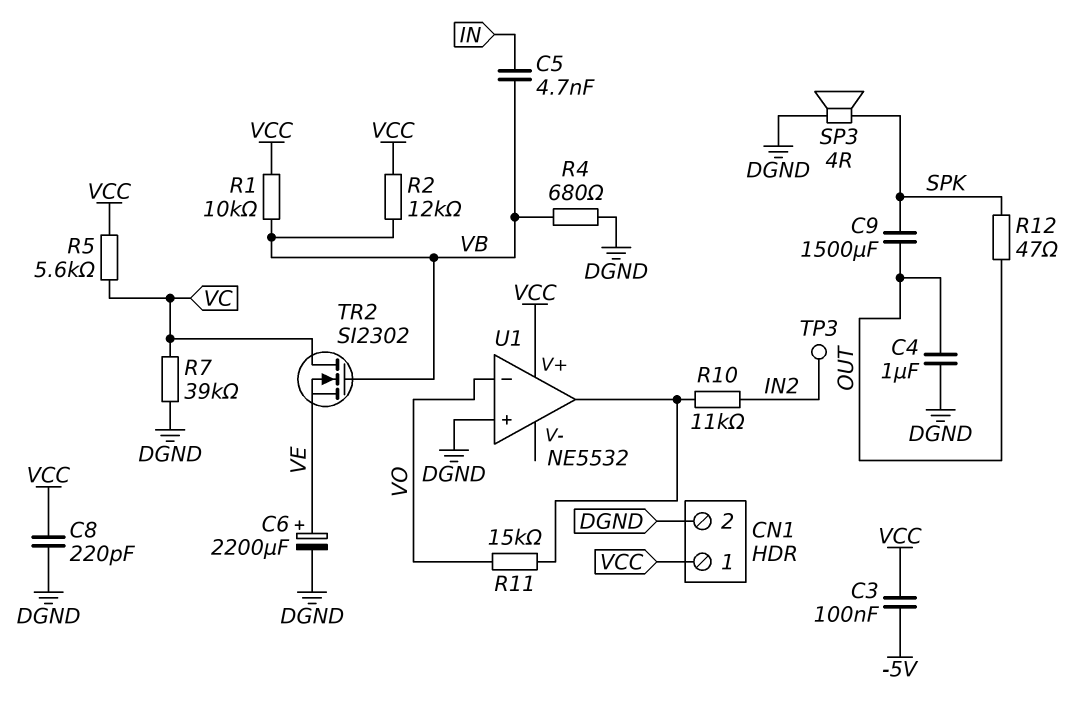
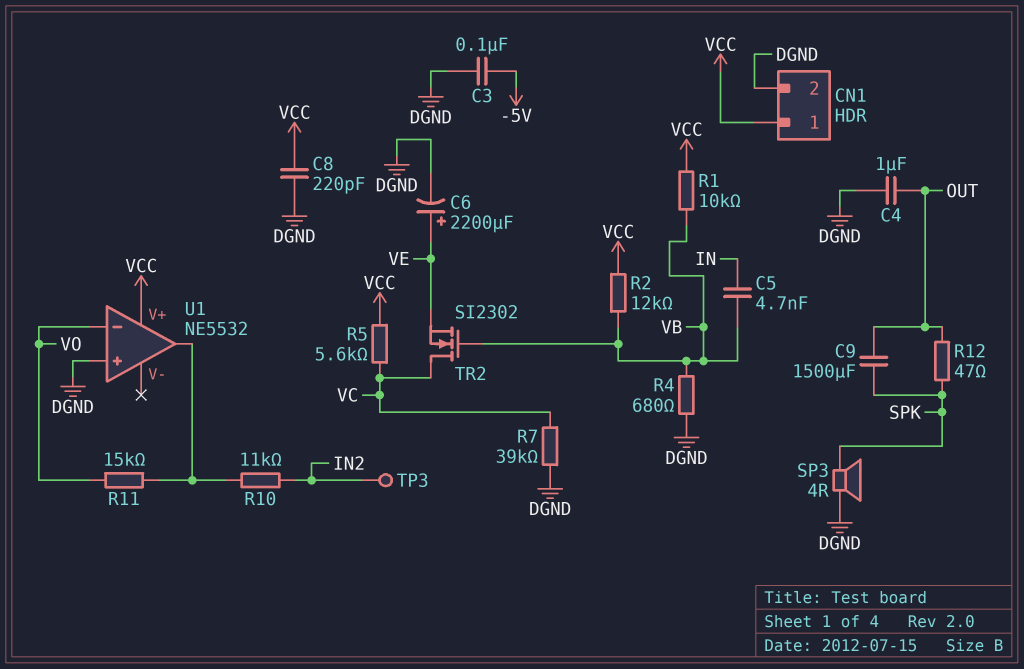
C3: 100nF (-5V, VCC) -> 100nF (-5V, DGND)

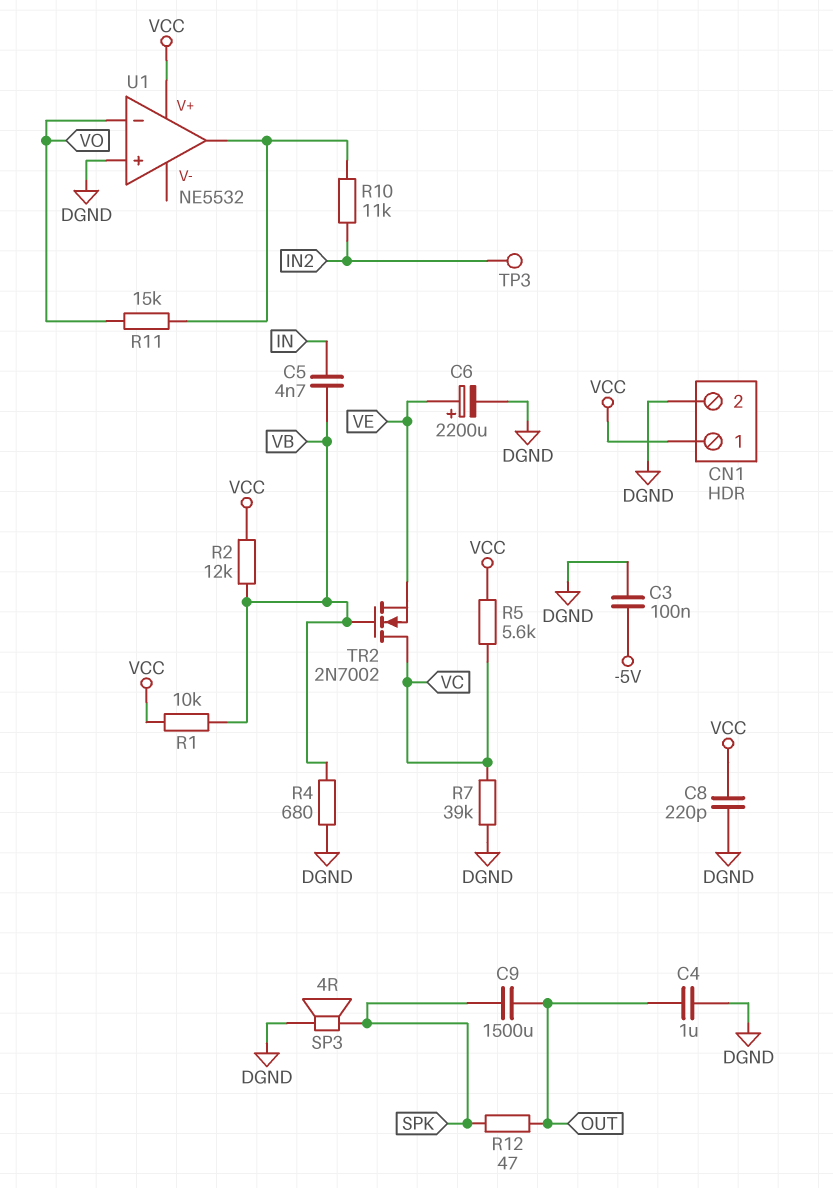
TR2: NMOS SI2302 (G VB, D VC, S VE) -> NMOS 2N7002 (G VB, D VC, S VE)

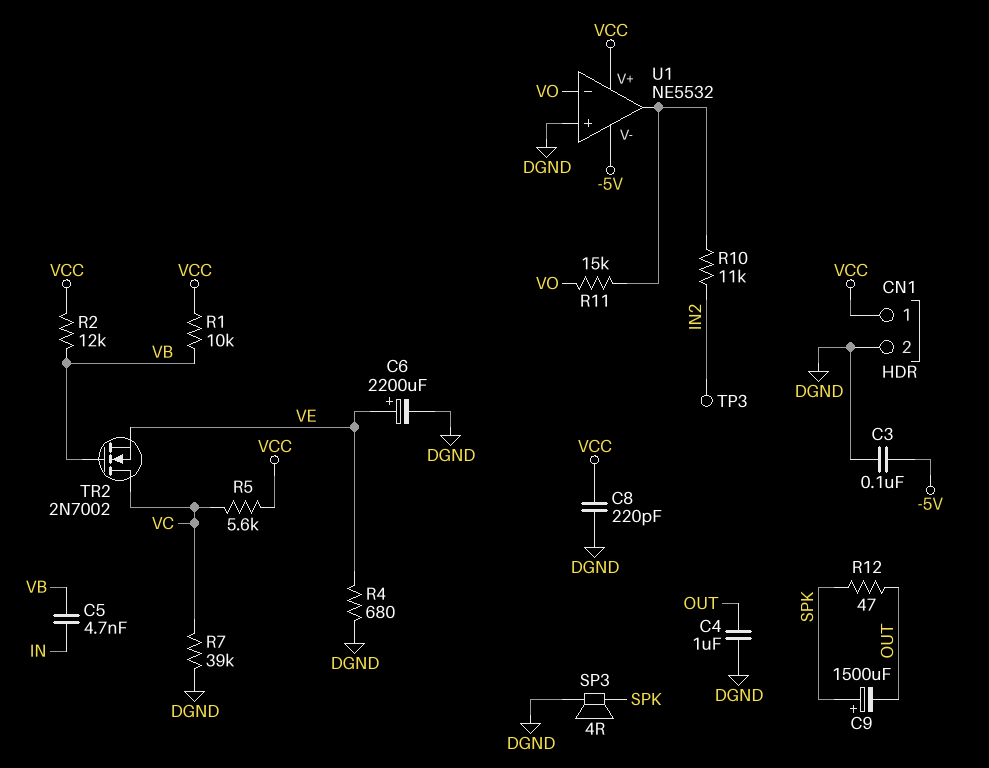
C9: 1500uF (OUT, SPK) -> 1500uF (plus SPK, minus OUT)
R4: 680 (DGND, VB) -> 680 (DGND, VE)
U1 pin V-: none -> -5V

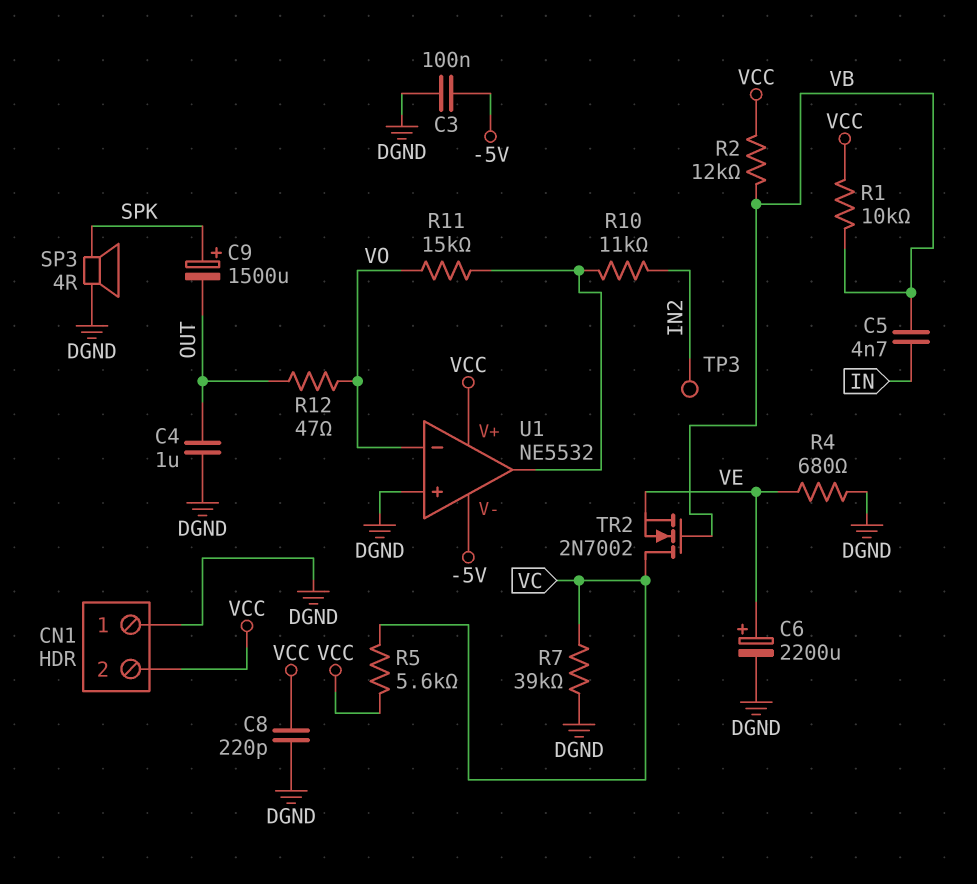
CN1 pin 1: VCC -> DGND
CN1 pin 2: DGND -> VCC
R12: 47 (OUT, SPK) -> 47 (OUT, VO)

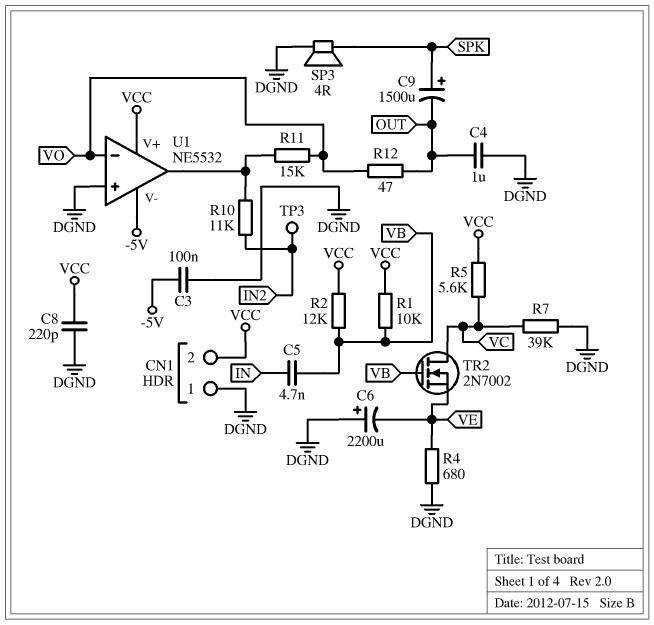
C6: 2200uF (plus VE, minus DGND) -> 2200uF (plus DGND, minus VE)

